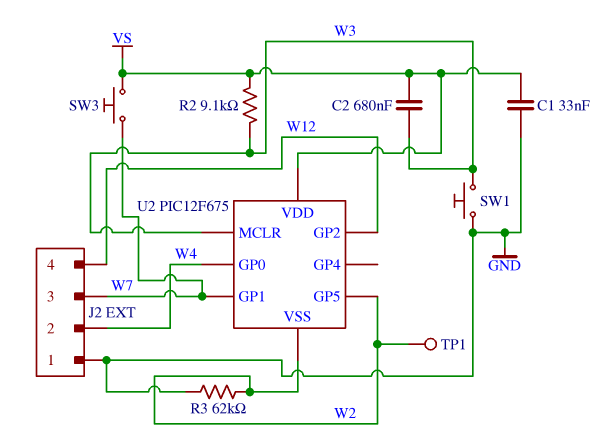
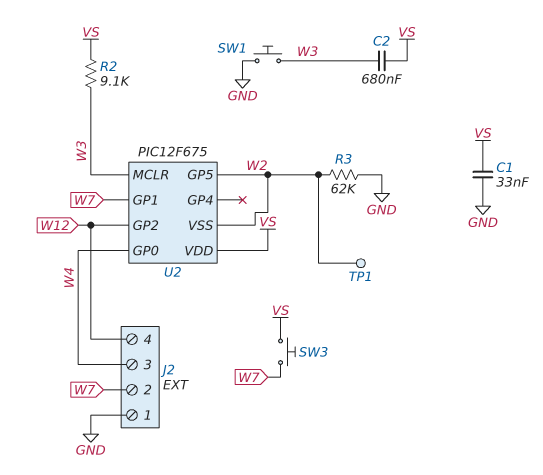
J2 pin 2: W4 -> W7
J2 pin 3: W7 -> W4

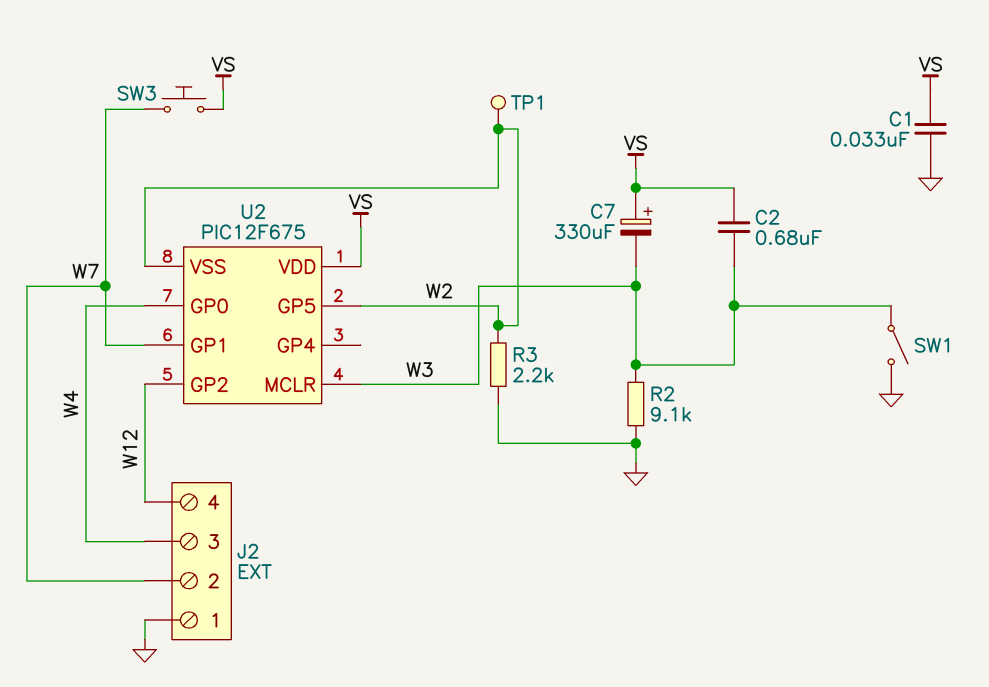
C7: none -> 330uF (plus VS, minus W3)
R2: 9.1k (VS, W3) -> 9.1k (GND, W3)
R3: 62k (GND, W2) -> 2.2k (GND, W2)
SW1: button (GND, W3) -> switch (GND, W3)

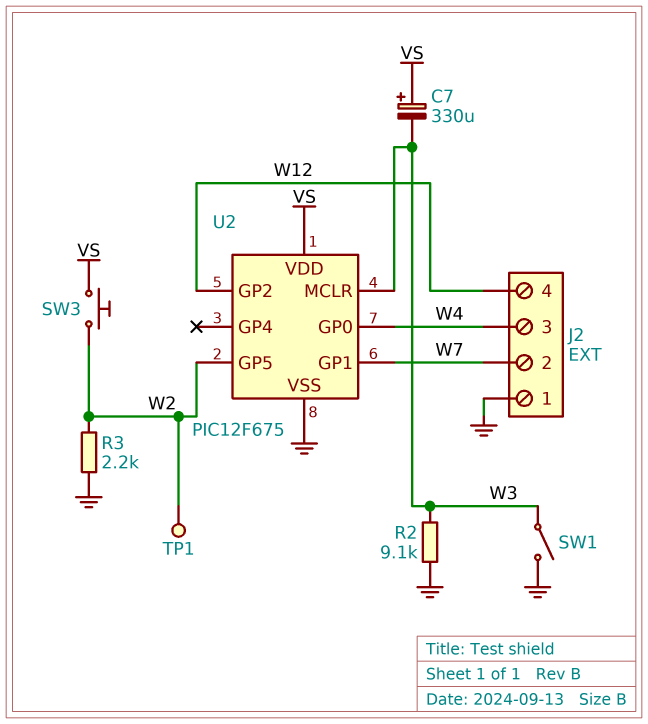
C1: 33nF (GND, VS) -> none
C2: 680nF (VS, W3) -> none
SW3: button (VS, W7) -> button (VS, W2)
U2 pin VSS: W2 -> GND

